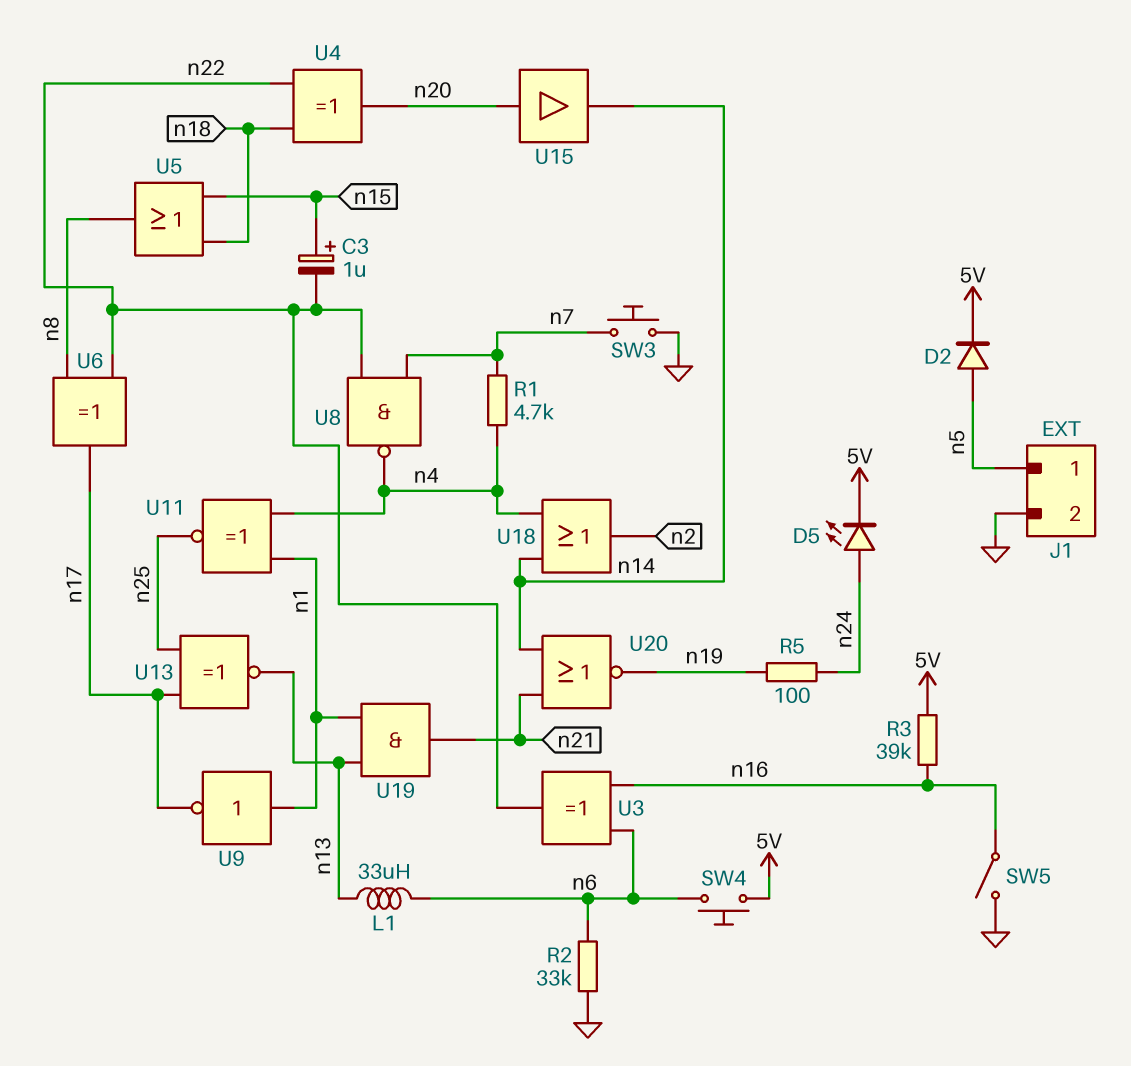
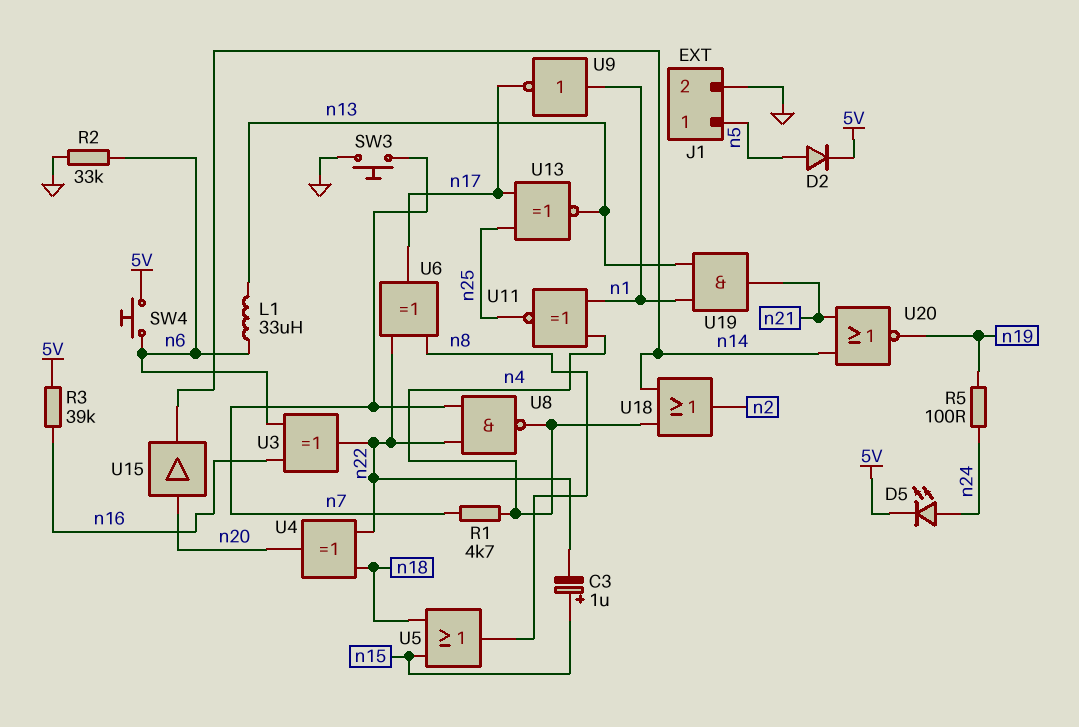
SW5: switch (GND, n16) -> none

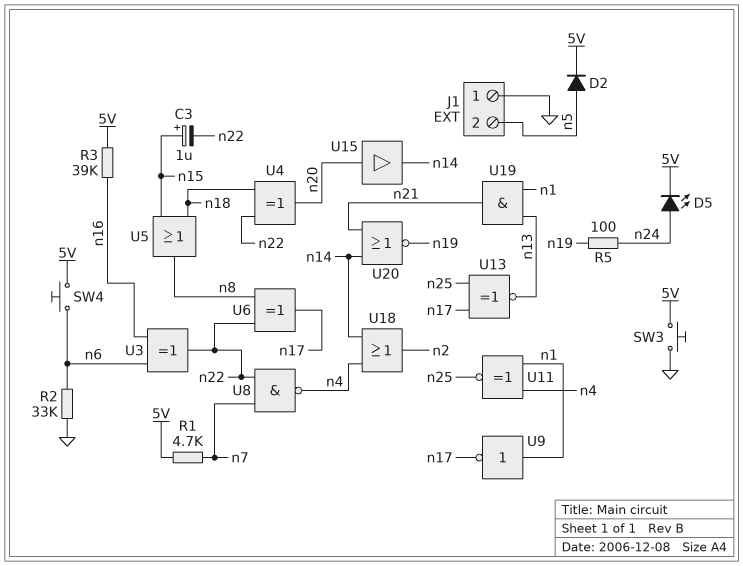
J1 pin 1: n5 -> GND
J1 pin 2: GND -> n5
L1: 33uH (n6, n13) -> none
R1: 4.7k (n4, n7) -> 4.7k (5V, n7)
SW3: button (GND, n7) -> button (5V, GND)

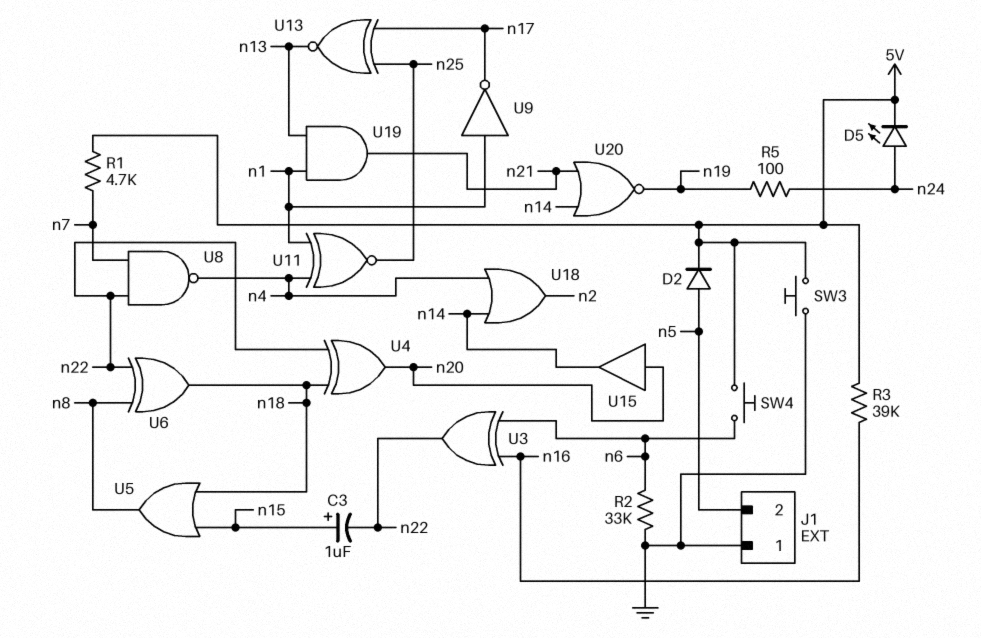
U6: XOR (in n8, in n22, out n17) -> XOR (in n8, in n22, out n18)

